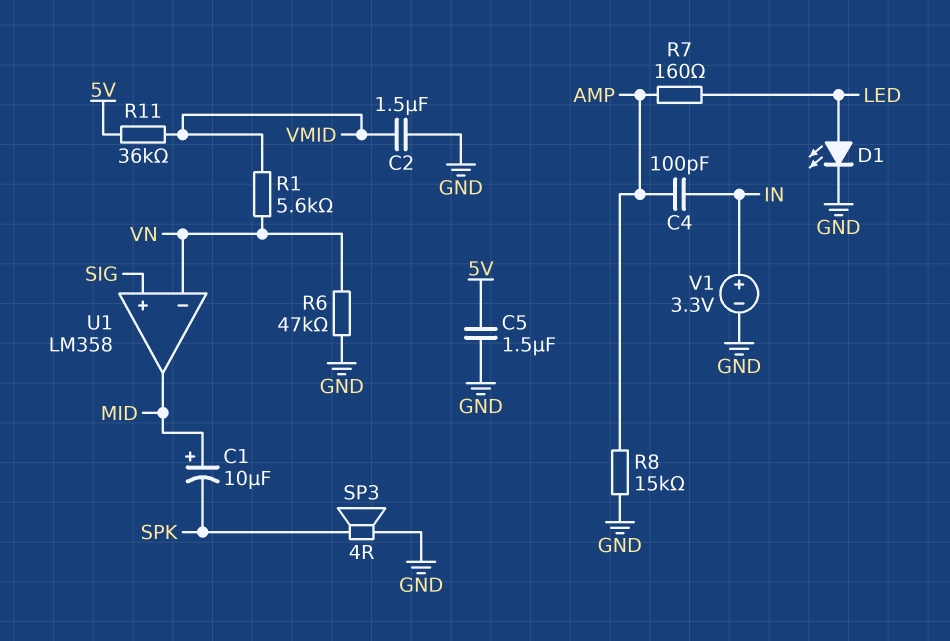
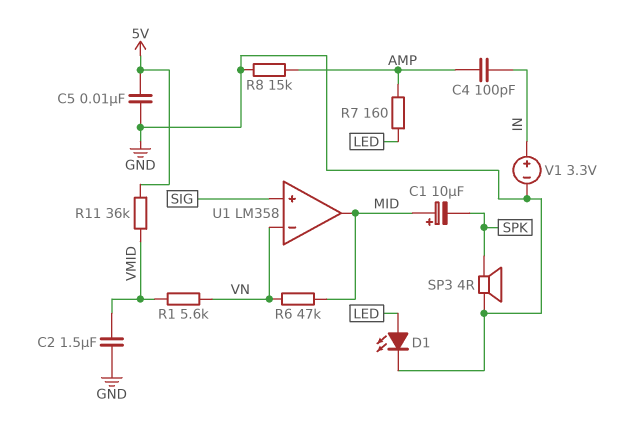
C5: 1.5uF (5V, GND) -> 10nF (5V, GND)
R6: 47k (GND, VN) -> 47k (MID, VN)

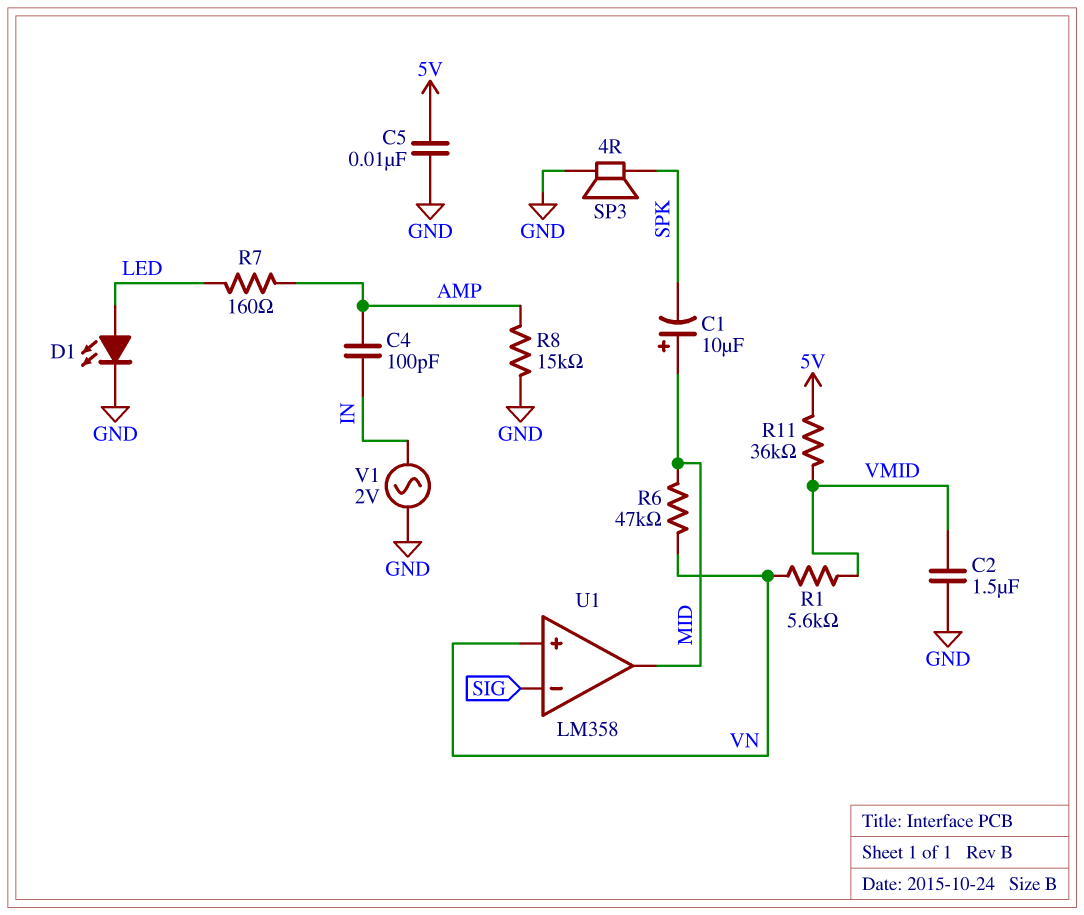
U1 pin in+: SIG -> VN
U1 pin in-: VN -> SIG
V1: 3.3V (plus IN, minus GND) -> AC 2V (GND, IN)

